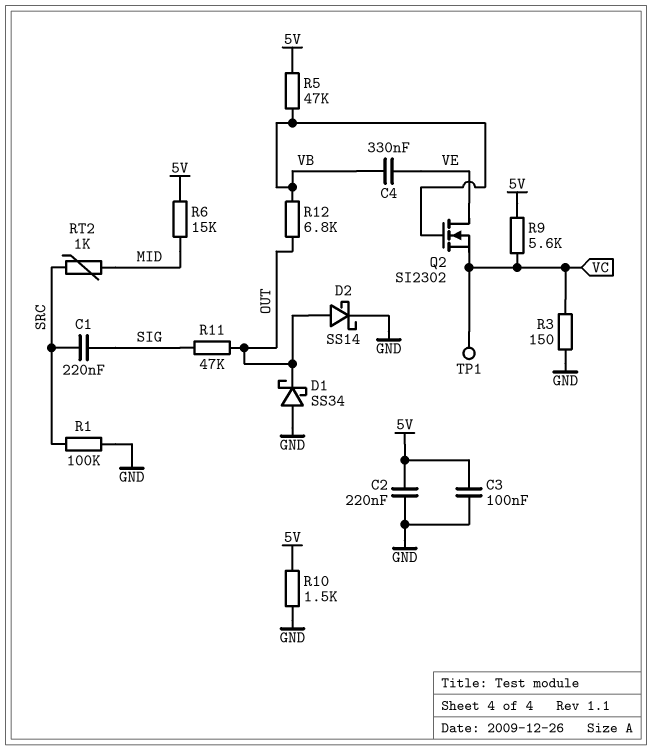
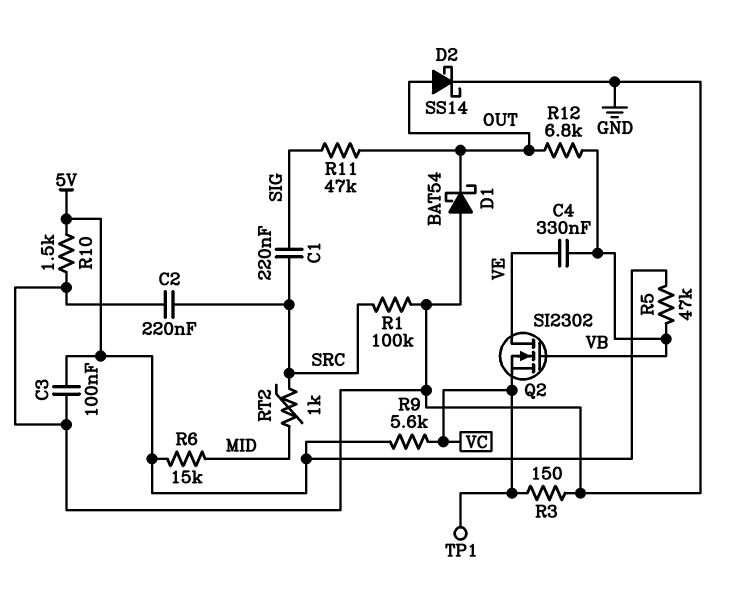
C2: 220nF (5V, GND) -> 220nF (GND, SRC)
D1: schottky SS34 (A GND, K OUT) -> schottky BAT54 (A GND, K OUT)

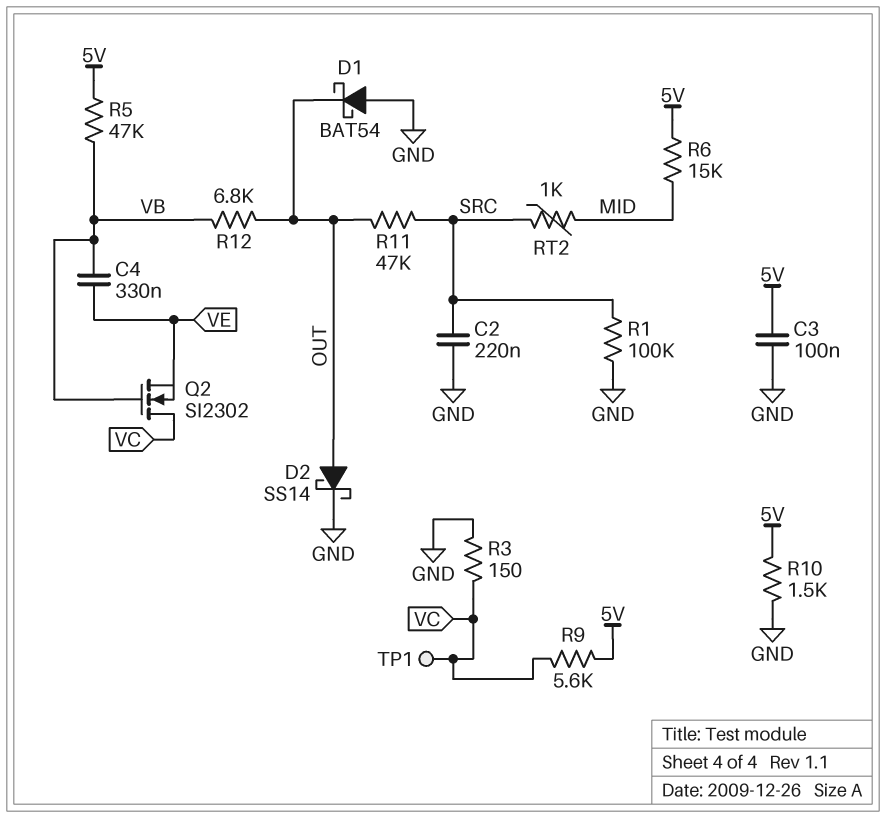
C1: 220nF (SIG, SRC) -> none
Q2: NMOS SI2302 (G VB, D VE, S VC) -> NMOS SI2302 (G VB, D VC, S VE)
R11: 47k (OUT, SIG) -> 47k (OUT, SRC)

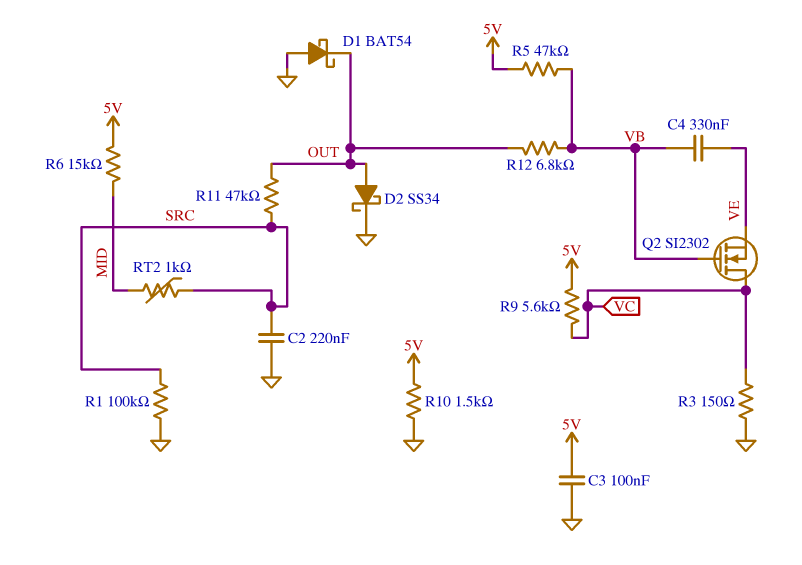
D2: schottky SS14 (A OUT, K GND) -> schottky SS34 (A OUT, K GND)
TP1: test point (VC) -> none

